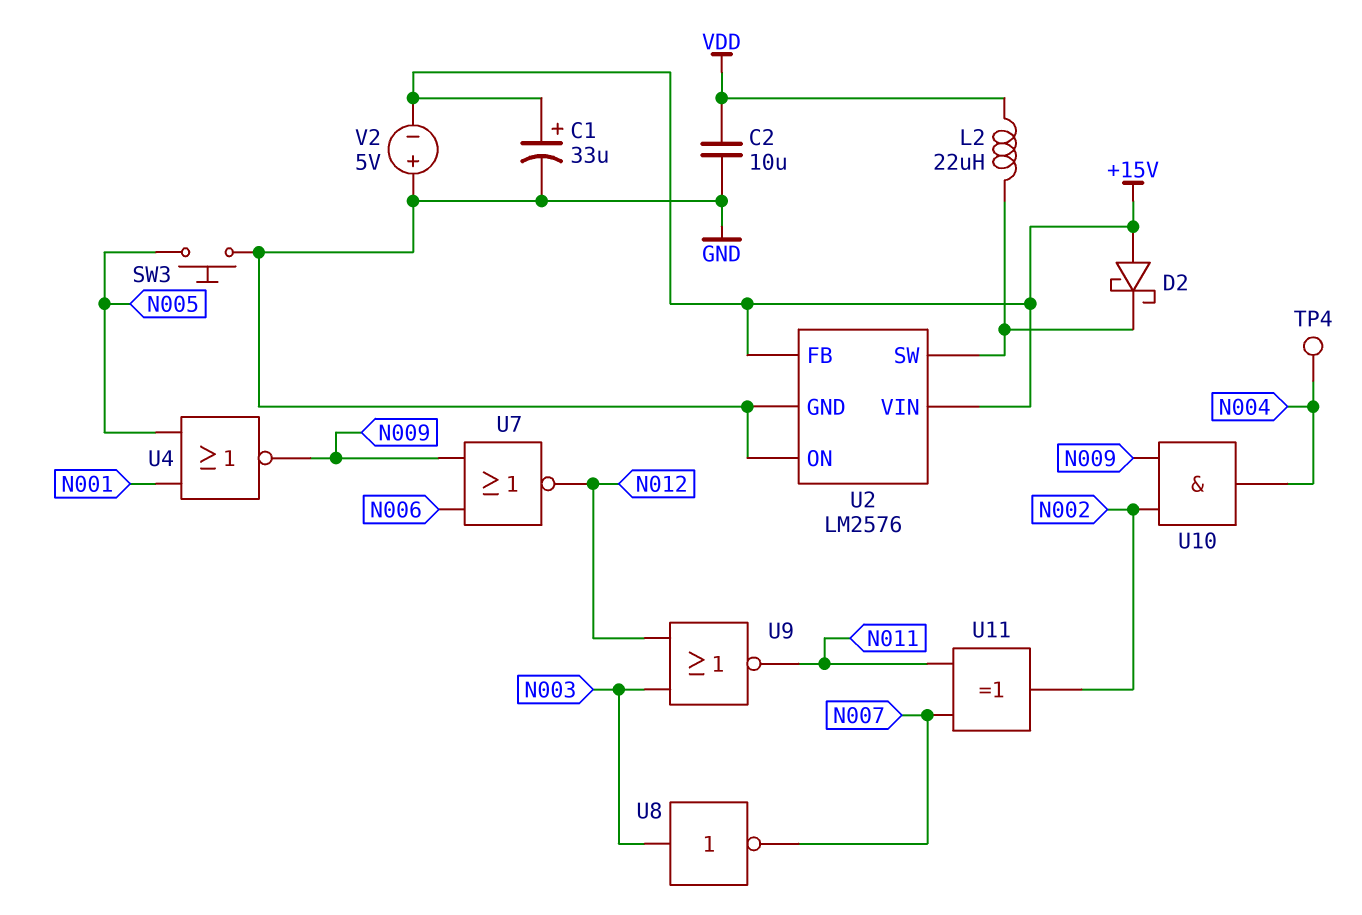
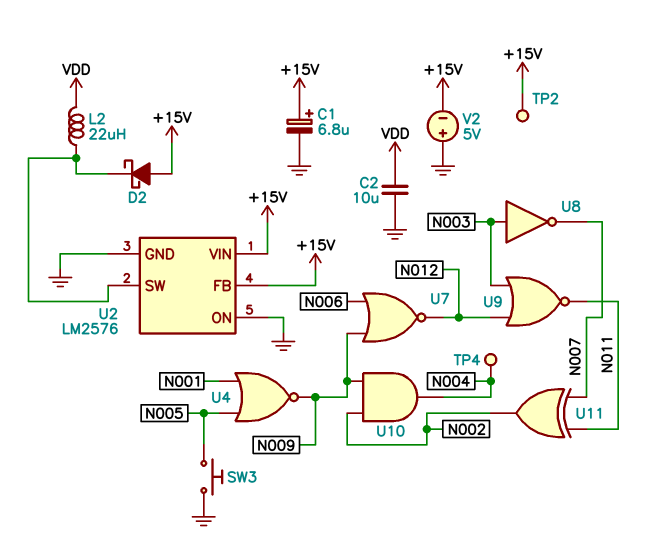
C1: 33uF (plus +15V, minus GND) -> 6.8uF (plus +15V, minus GND)
TP2: none -> test point (+15V)

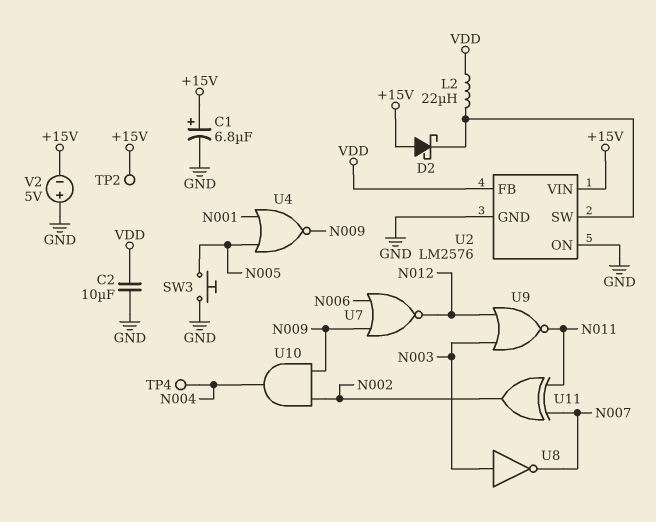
U2 pin FB: +15V -> VDD

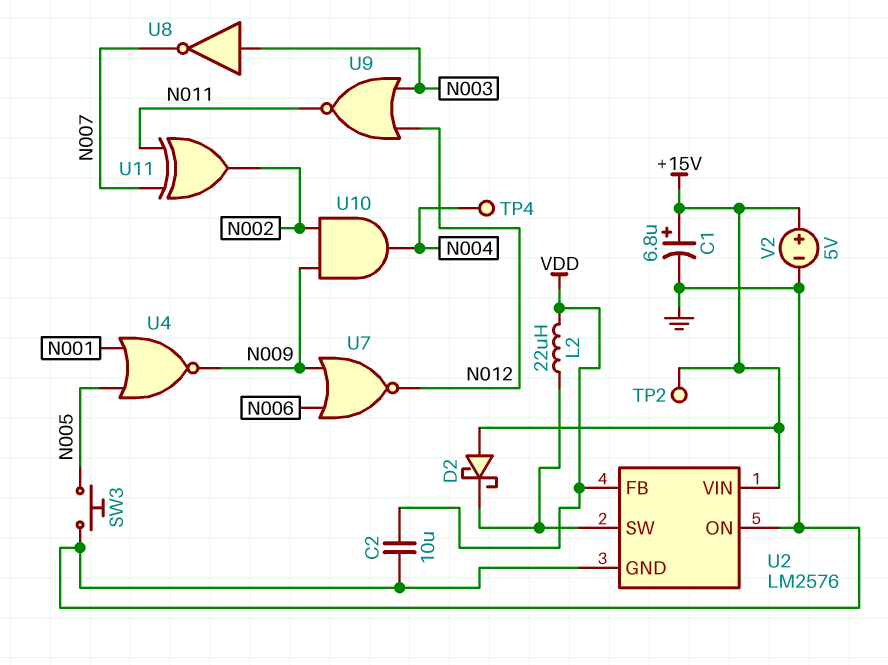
V2: 5V (plus GND, minus +15V) -> 5V (plus +15V, minus GND)

